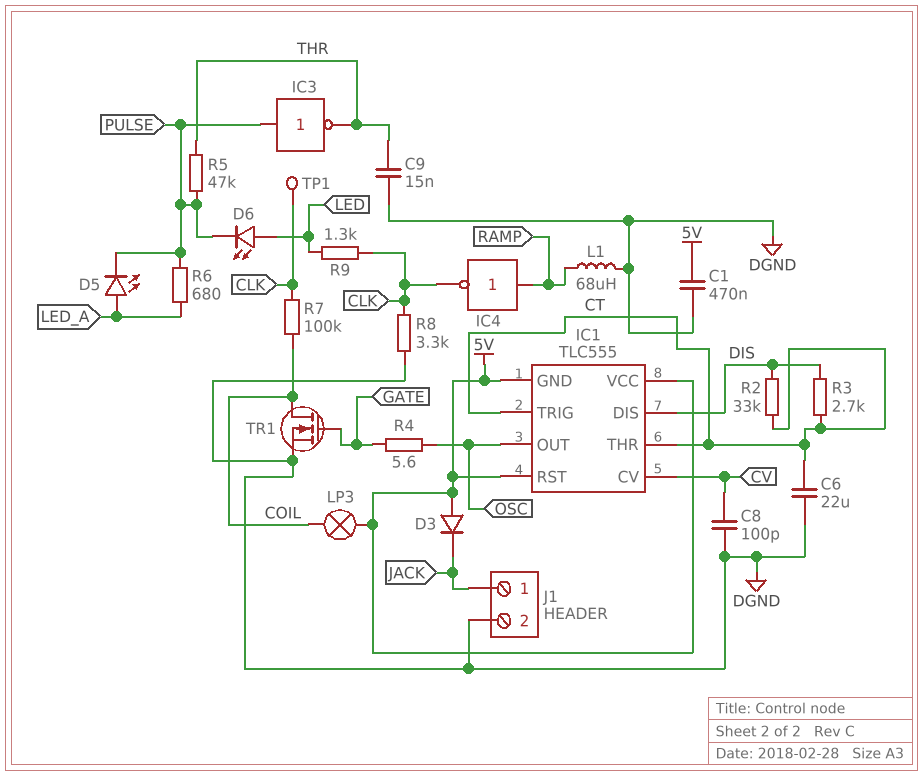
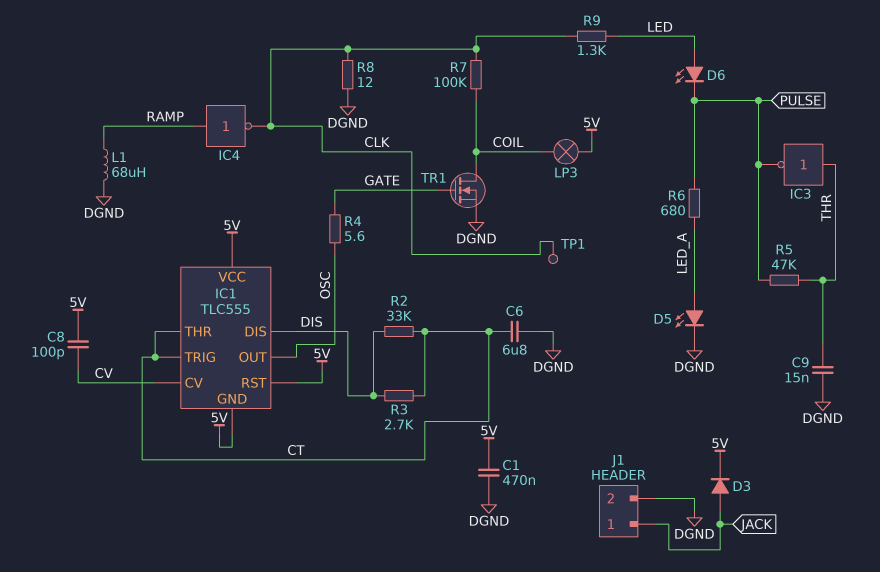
C6: 22uF (CT, DGND) -> 6.8uF (CT, DGND)
C8: 100pF (CV, DGND) -> 100pF (5V, CV)
D3: diode (A 5V, K JACK) -> diode (A JACK, K 5V)
D5: LED (A LED_A, K PULSE) -> LED (A LED_A, K DGND)
IC3: NOT (in PULSE, out THR) -> NOT (in THR, out PULSE)
R8: 3.3k (CLK, DGND) -> 12 (CLK, DGND)

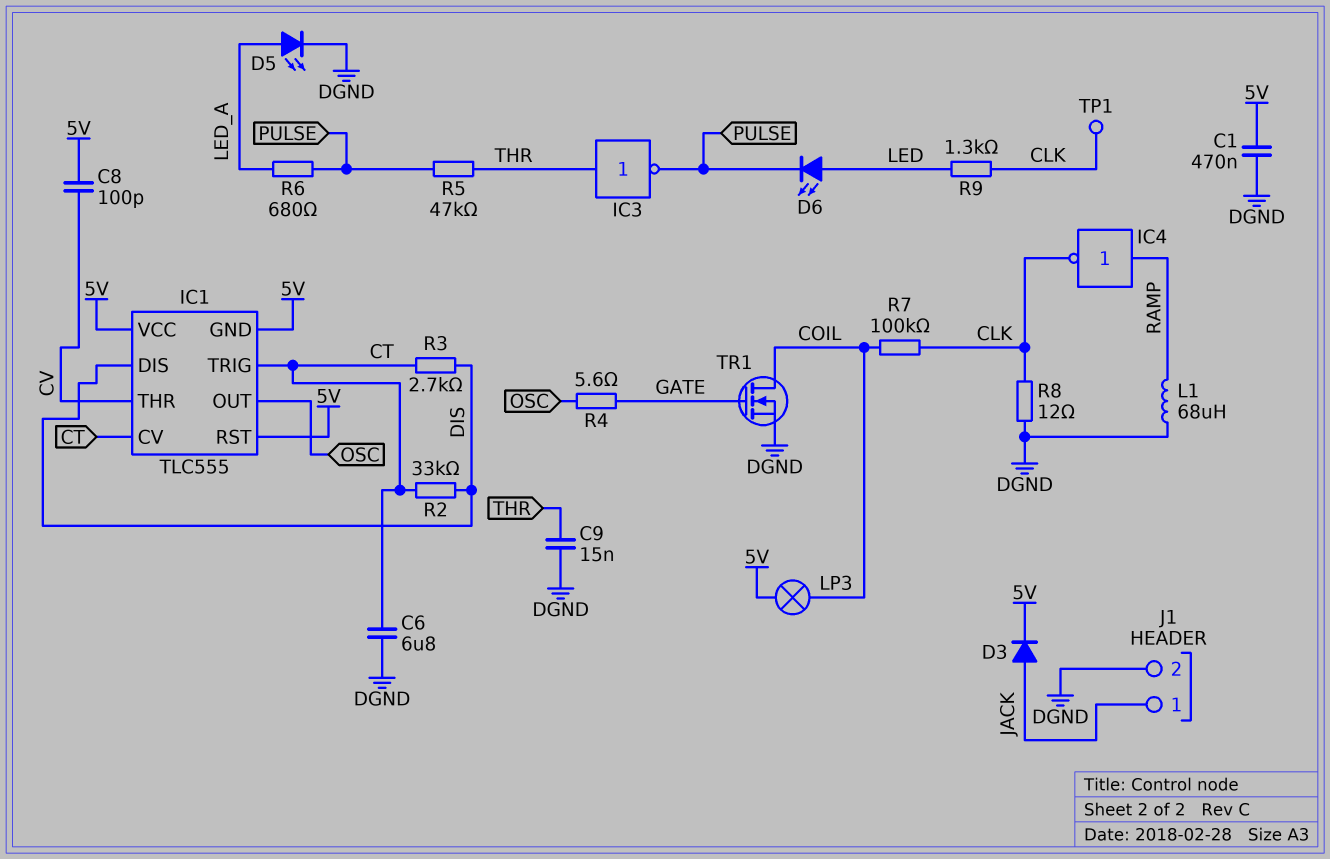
IC1 pin CV: CV -> CT
IC1 pin THR: CT -> CV

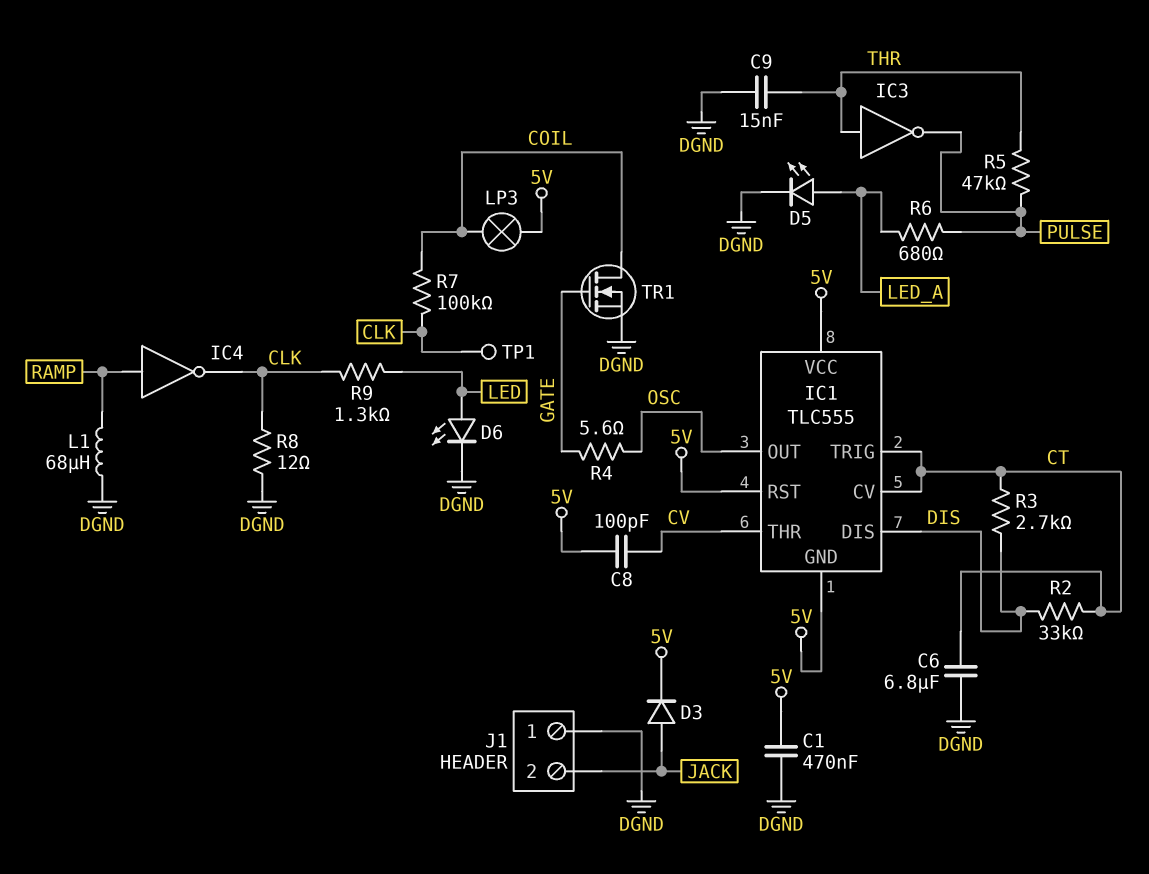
D6: LED (A LED, K PULSE) -> LED (A LED, K DGND)
J1 pin 1: JACK -> DGND
J1 pin 2: DGND -> JACK

